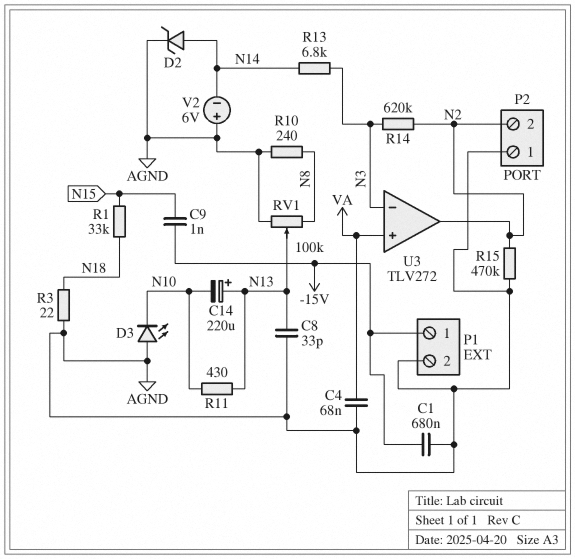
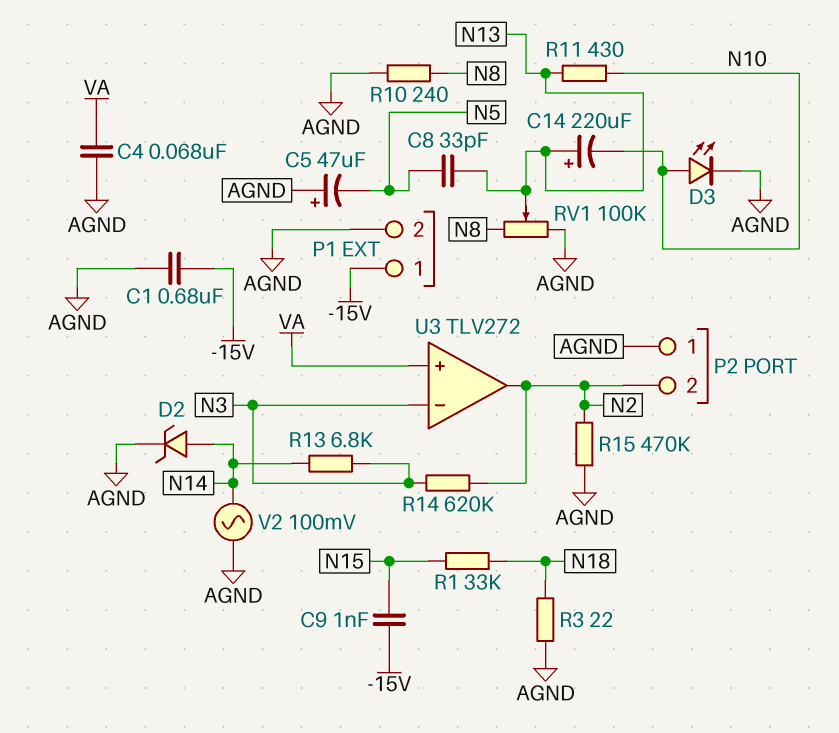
C5: none -> 47uF (plus AGND, minus N5)
C8: 33pF (AGND, N13) -> 33pF (N5, N13)
D3: LED (A AGND, K N10) -> LED (A N10, K AGND)
V2: 6V (plus AGND, minus N14) -> AC 100mV (AGND, N14)

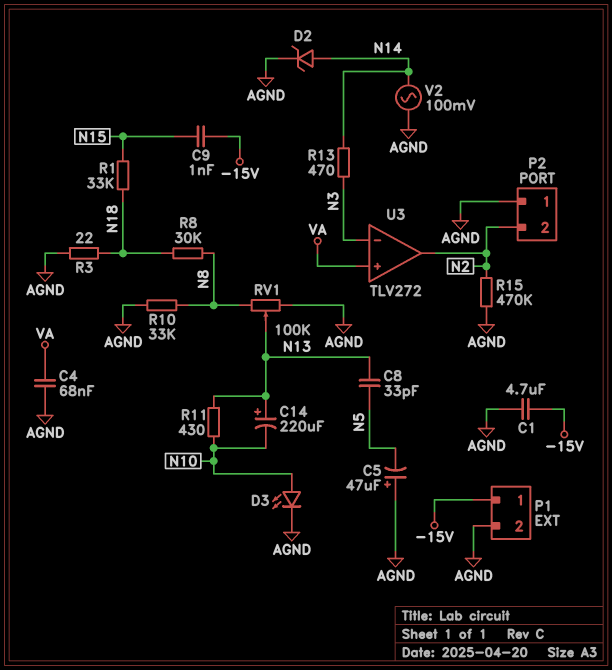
C1: 680nF (-15V, AGND) -> 4.7uF (-15V, AGND)
R8: none -> 30k (N8, N18)
R10: 240 (AGND, N8) -> 33k (AGND, N8)
R13: 6.8k (N3, N14) -> 470 (N3, N14)
R14: 620k (N2, N3) -> none

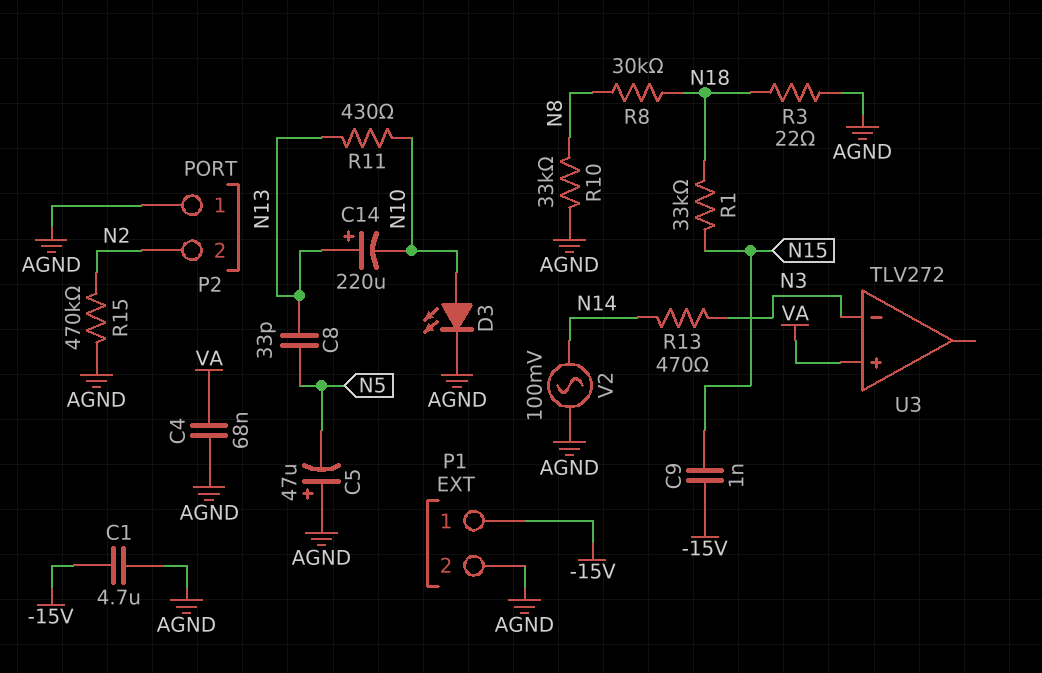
D2: zener (A N14, K AGND) -> none
RV1: 100k (AGND, N8, wiper N13) -> none
U3 pin out: N2 -> none

